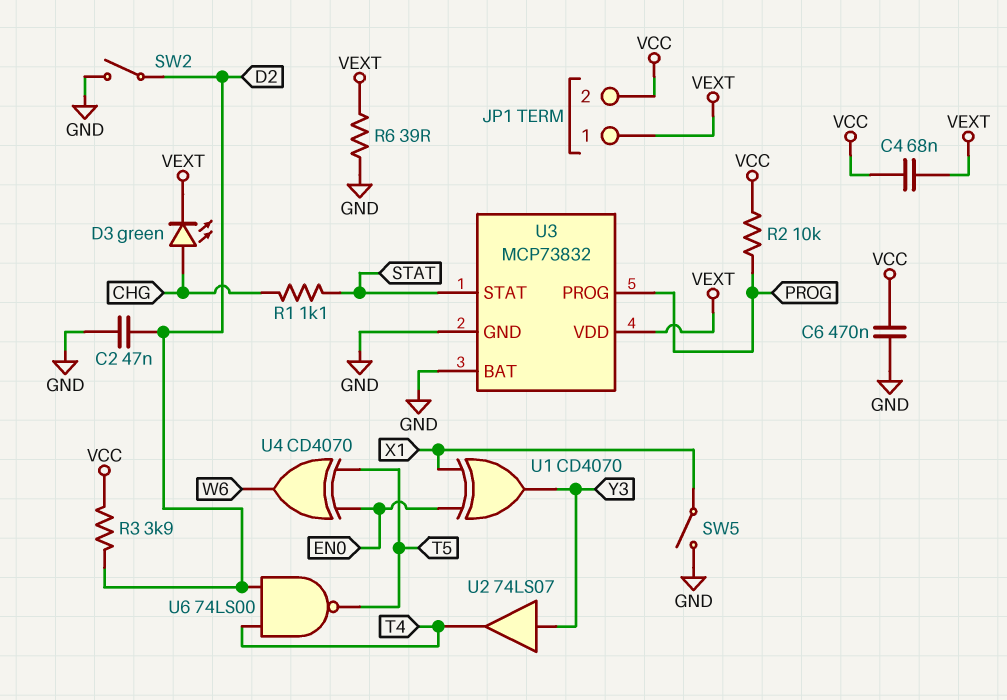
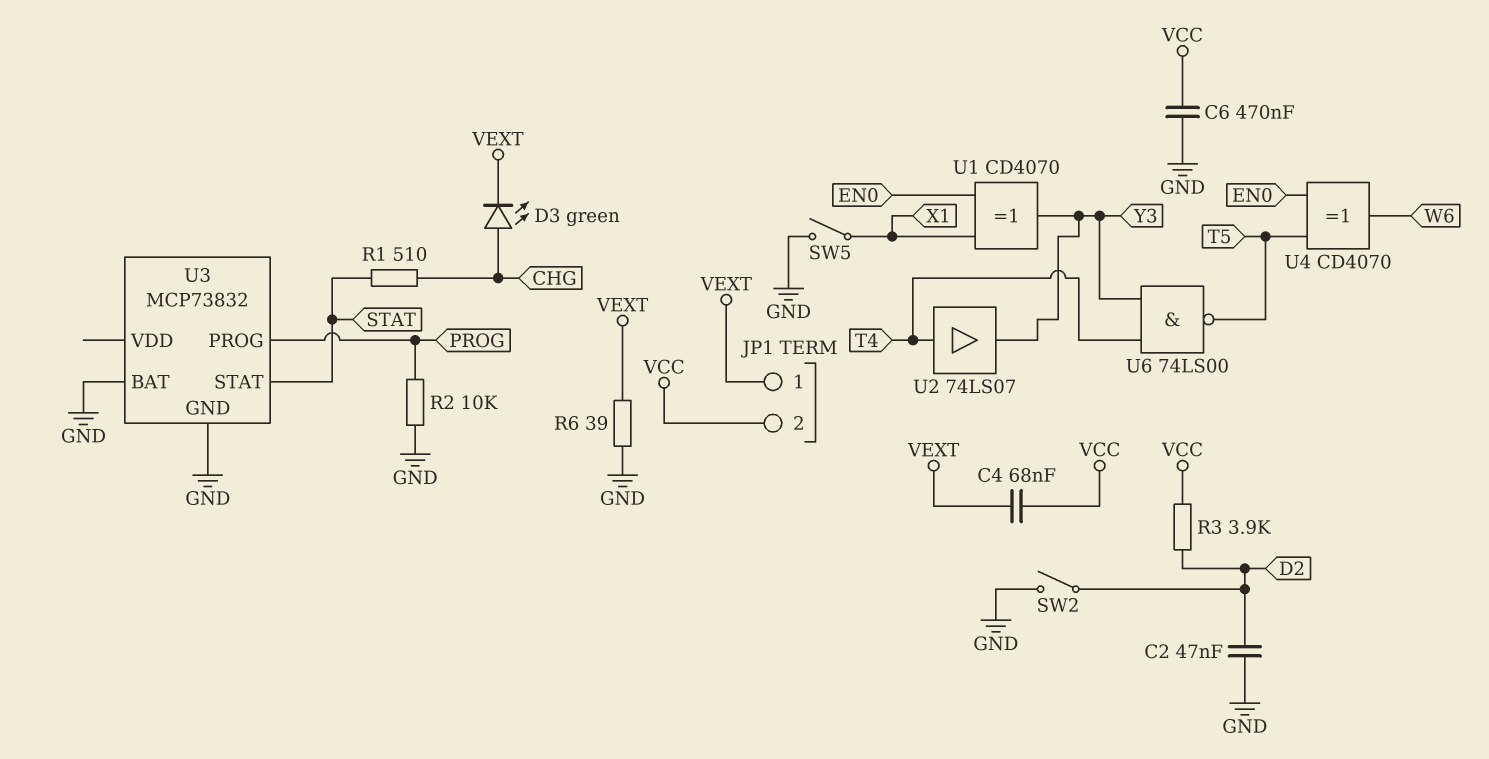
R1: 1.1k (CHG, STAT) -> 510 (CHG, STAT)
R2: 10k (PROG, VCC) -> 10k (GND, PROG)
U2: buffer 74LS07 (in Y3, out T4) -> buffer 74LS07 (in T4, out Y3)
U3 pin VDD: VEXT -> none
U6: NAND 74LS00 (in D2, in T4, out T5) -> NAND 74LS00 (in T4, in Y3, out T5)

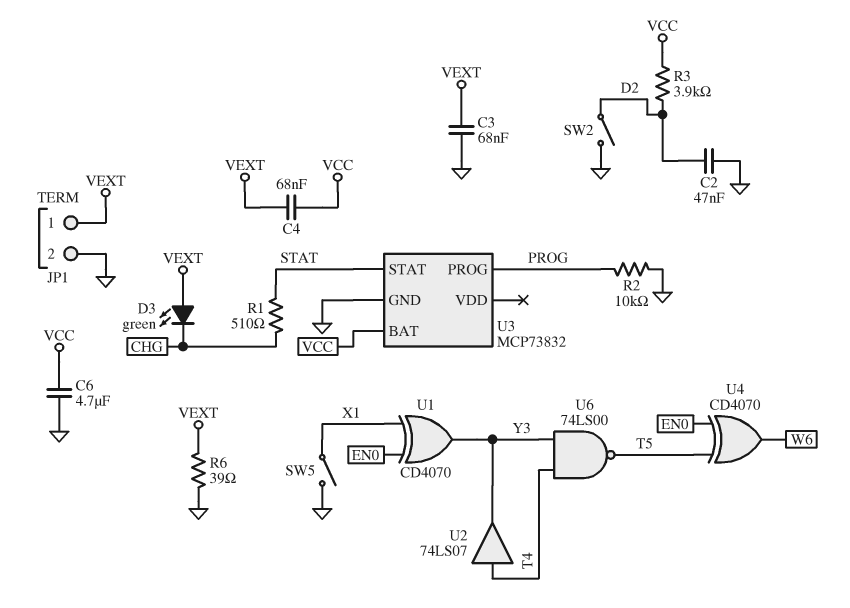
C3: none -> 68nF (GND, VEXT)
C6: 470nF (GND, VCC) -> 4.7uF (GND, VCC)
D3: LED green (A CHG, K VEXT) -> LED green (A VEXT, K CHG)
JP1 pin 2: VCC -> GND
U3 pin BAT: GND -> VCC

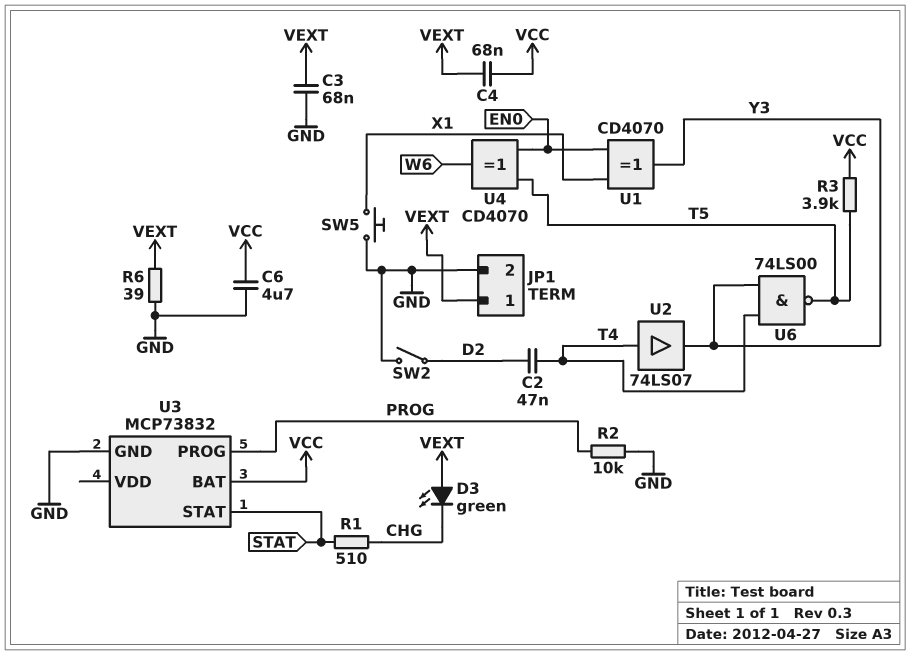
C2: 47nF (D2, GND) -> 47nF (D2, T4)
R3: 3.9k (D2, VCC) -> 3.9k (T5, VCC)
SW5: switch (GND, X1) -> button (GND, X1)

